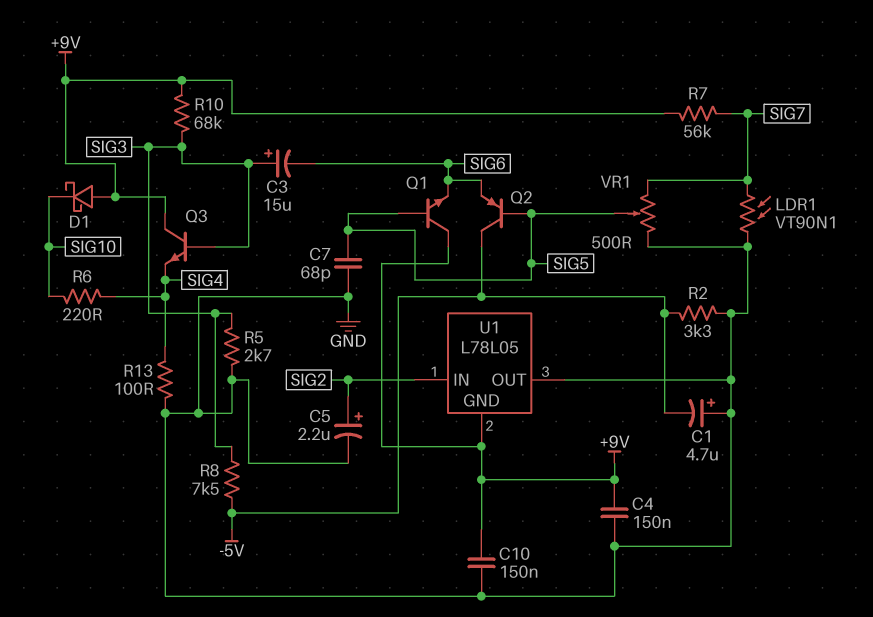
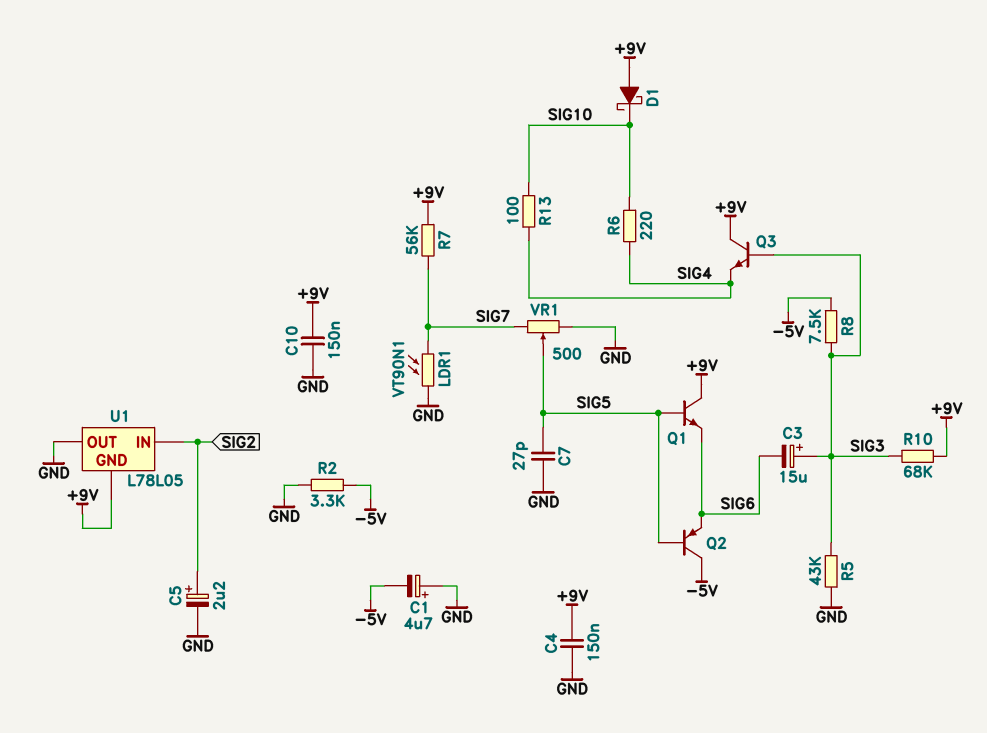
C7: 68pF (GND, SIG5) -> 27pF (GND, SIG5)
R5: 2.7k (GND, SIG3) -> 43k (GND, SIG3)
R13: 100 (GND, SIG4) -> 100 (SIG4, SIG10)

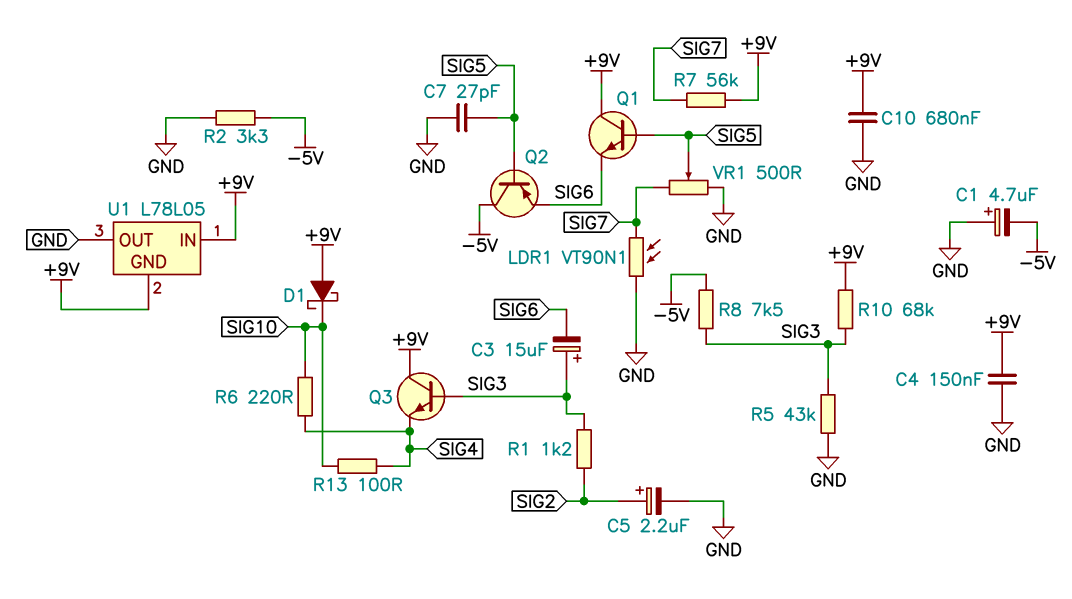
C10: 150nF (+9V, GND) -> 680nF (+9V, GND)
R1: none -> 1.2k (SIG2, SIG3)
U1 pin IN: SIG2 -> +9V

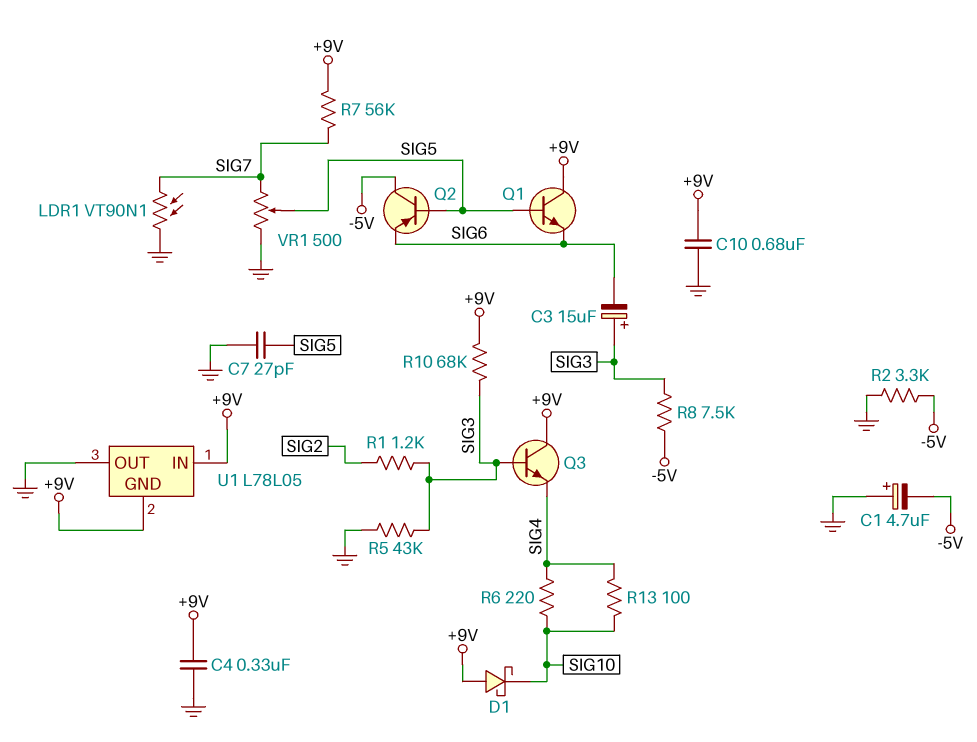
C4: 150nF (+9V, GND) -> 330nF (+9V, GND)
C5: 2.2uF (plus SIG2, minus GND) -> none

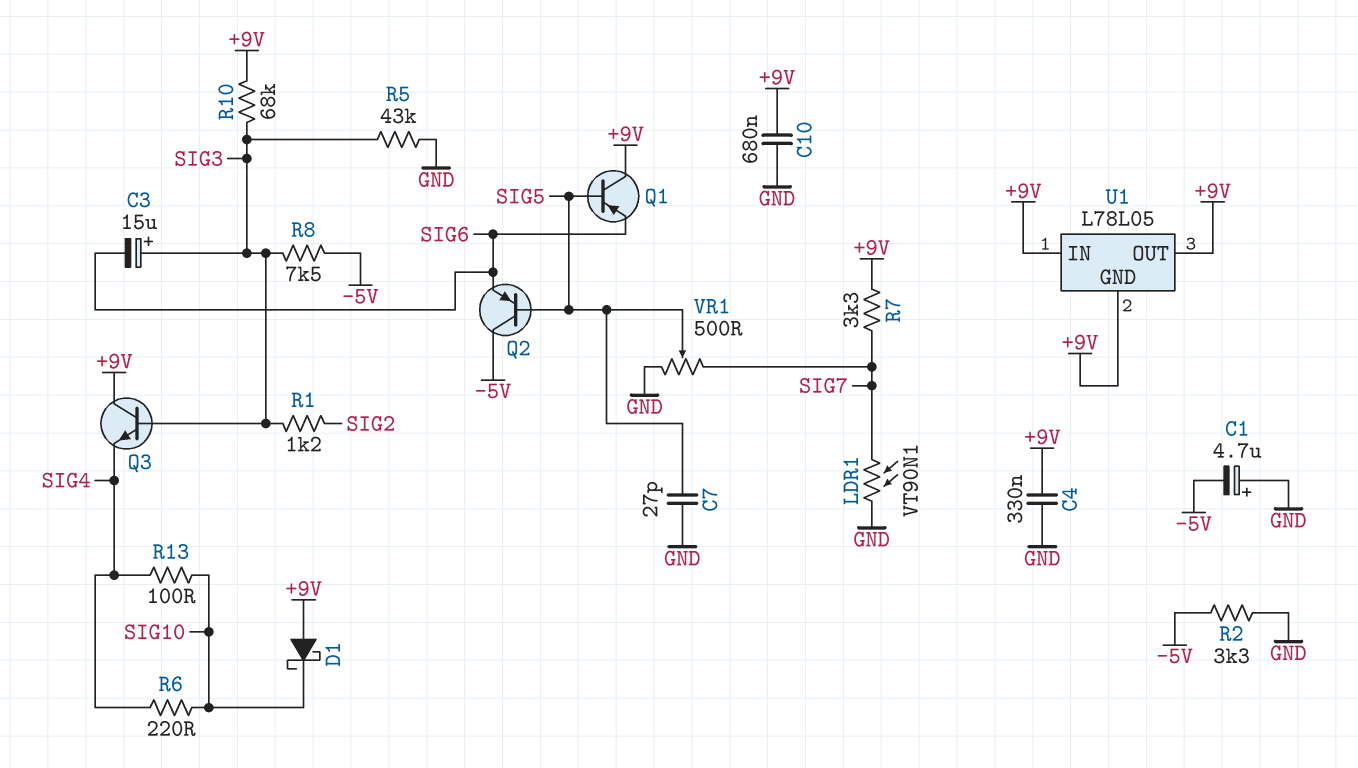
Q1: NPN (B SIG5, C +9V, E SIG6) -> PNP (B SIG5, C +9V, E SIG6)
R7: 56k (+9V, SIG7) -> 3.3k (+9V, SIG7)
U1 pin OUT: GND -> +9V

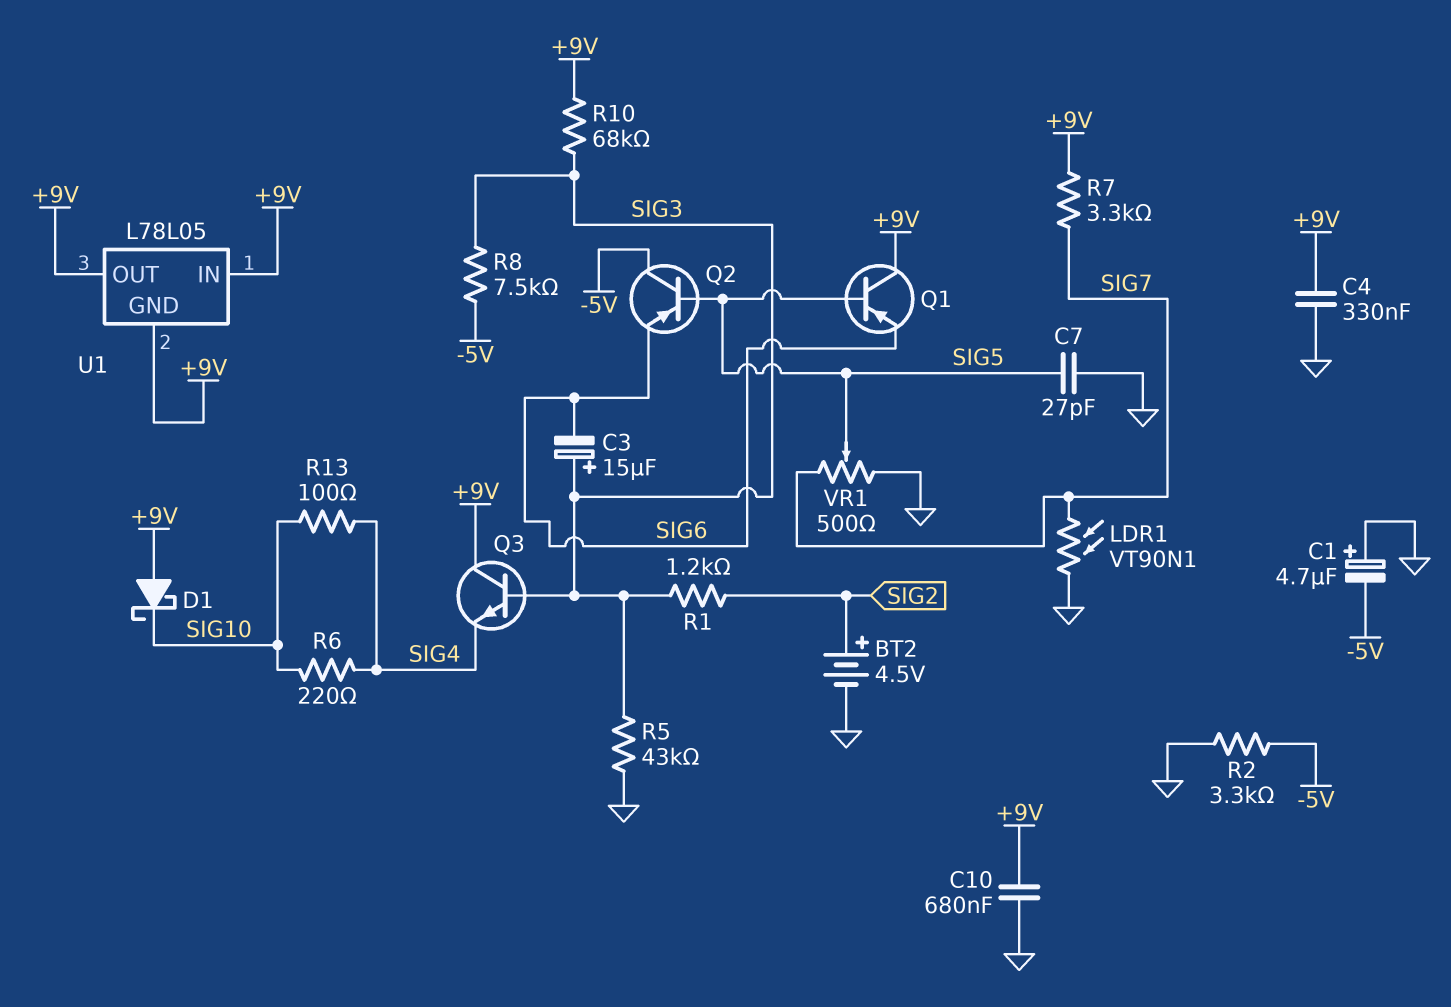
BT2: none -> 4.5V (plus SIG2, minus GND)

